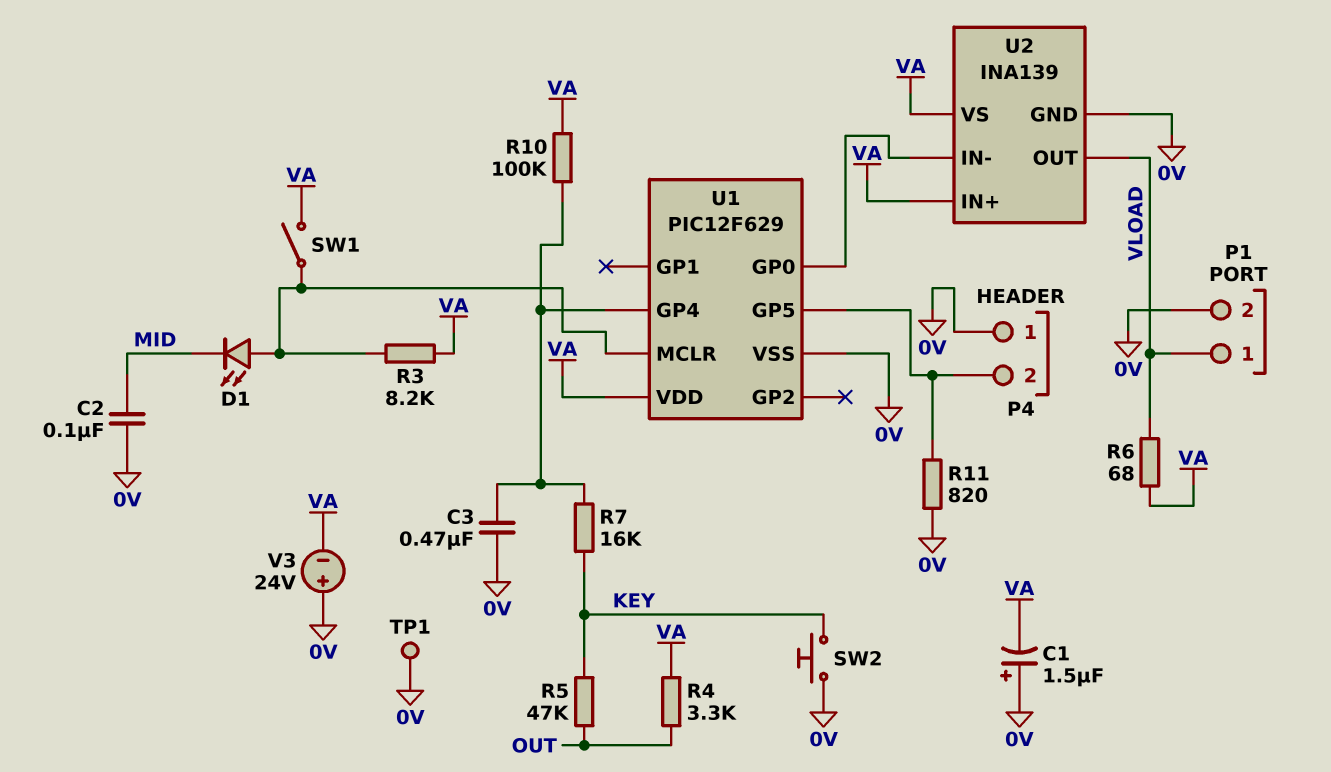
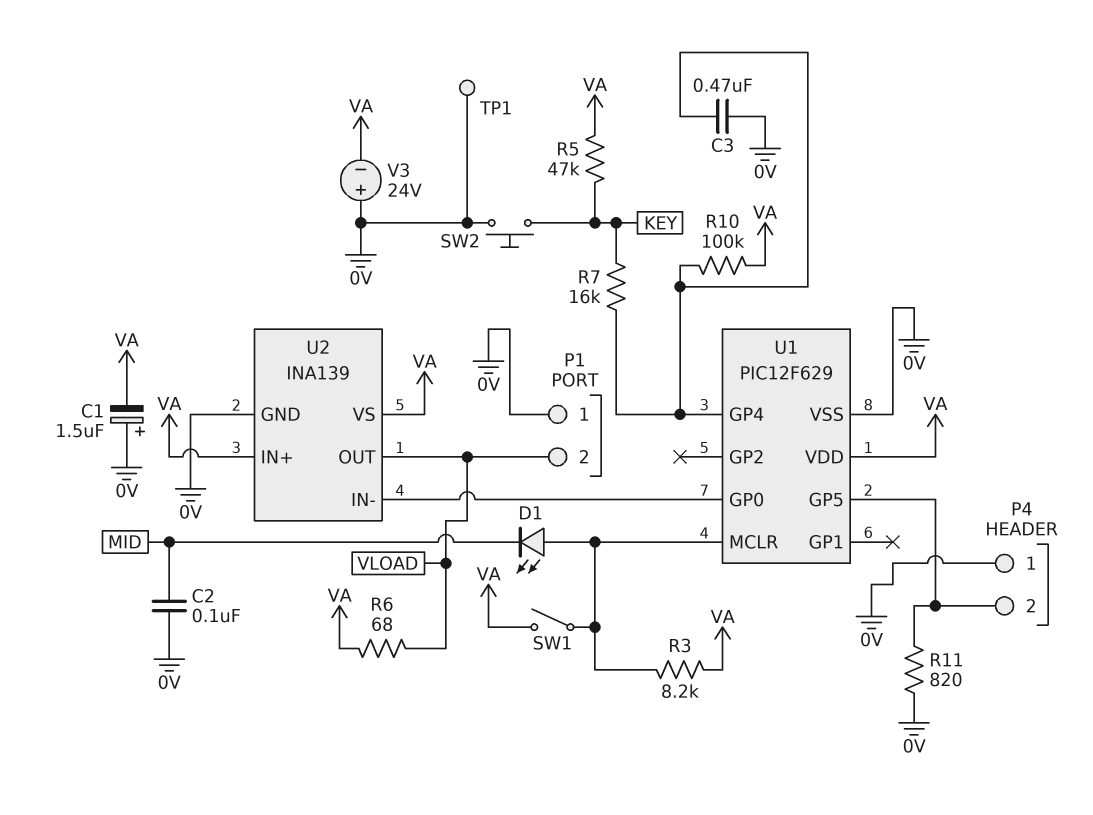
P1 pin 1: VLOAD -> 0V
P1 pin 2: 0V -> VLOAD
R4: 3.3k (OUT, VA) -> none
R5: 47k (KEY, OUT) -> 47k (KEY, VA)

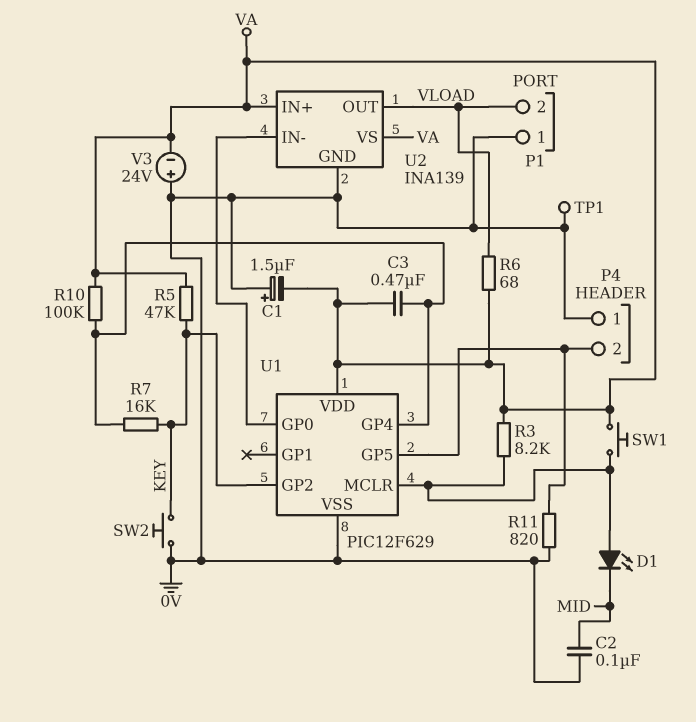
C3: 470nF (0V, U1/GP4) -> 470nF (U1/GP4, VA)
SW1: switch (U1/MCLR, VA) -> button (U1/MCLR, VA)
U1 pin GP2: none -> KEY

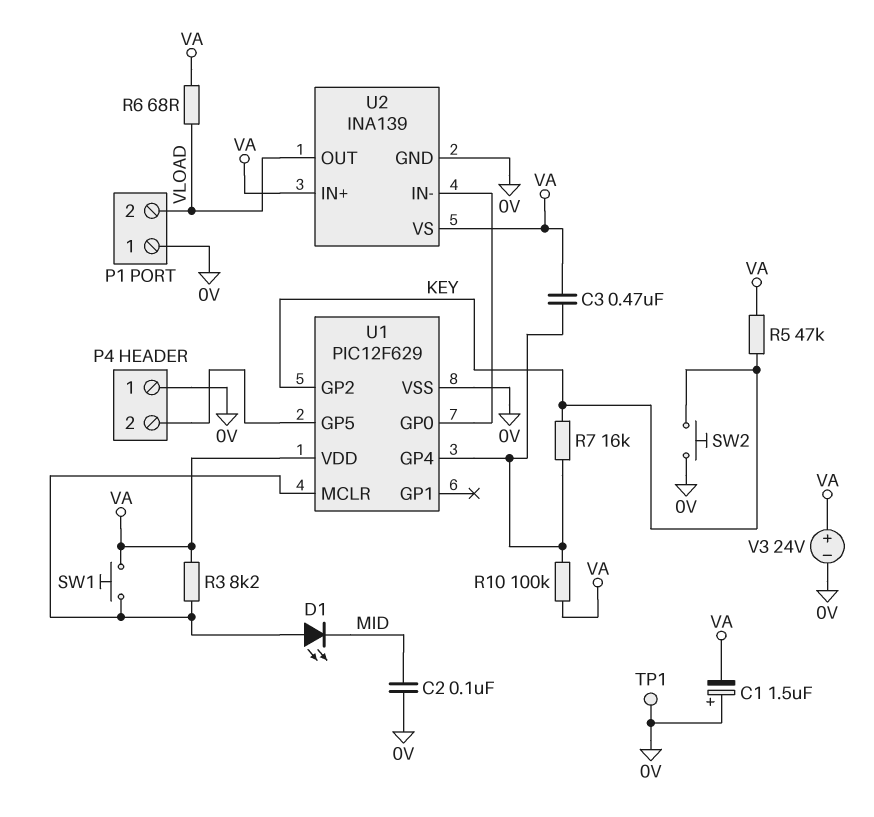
R11: 820 (0V, P4/2) -> none
V3: 24V (plus 0V, minus VA) -> 24V (plus VA, minus 0V)

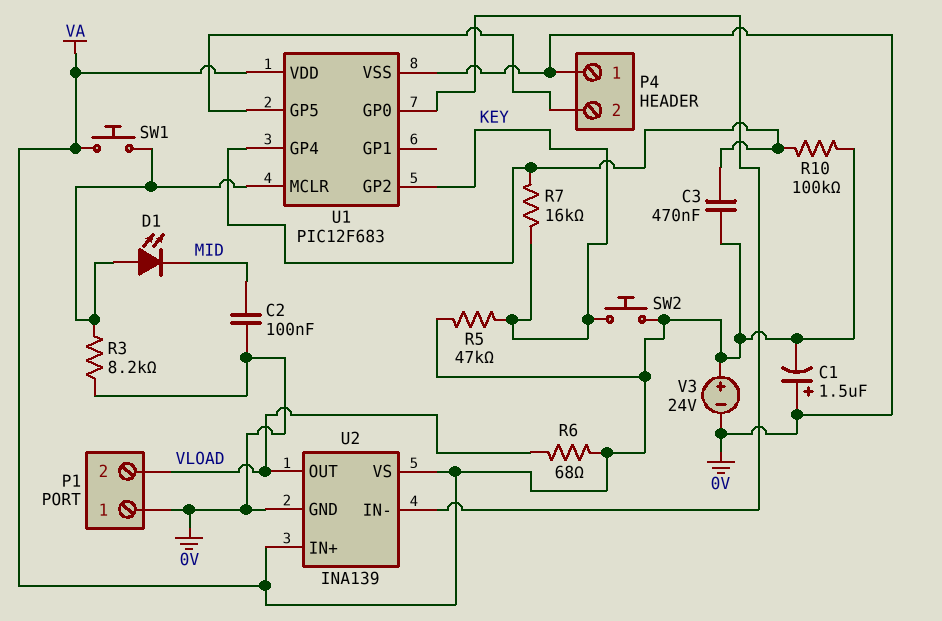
R3: 8.2k (U1/MCLR, VA) -> 8.2k (0V, U1/MCLR)
SW2: button (0V, KEY) -> button (KEY, VA)
TP1: test point (0V) -> none
U1: PIC12F629 -> PIC12F683

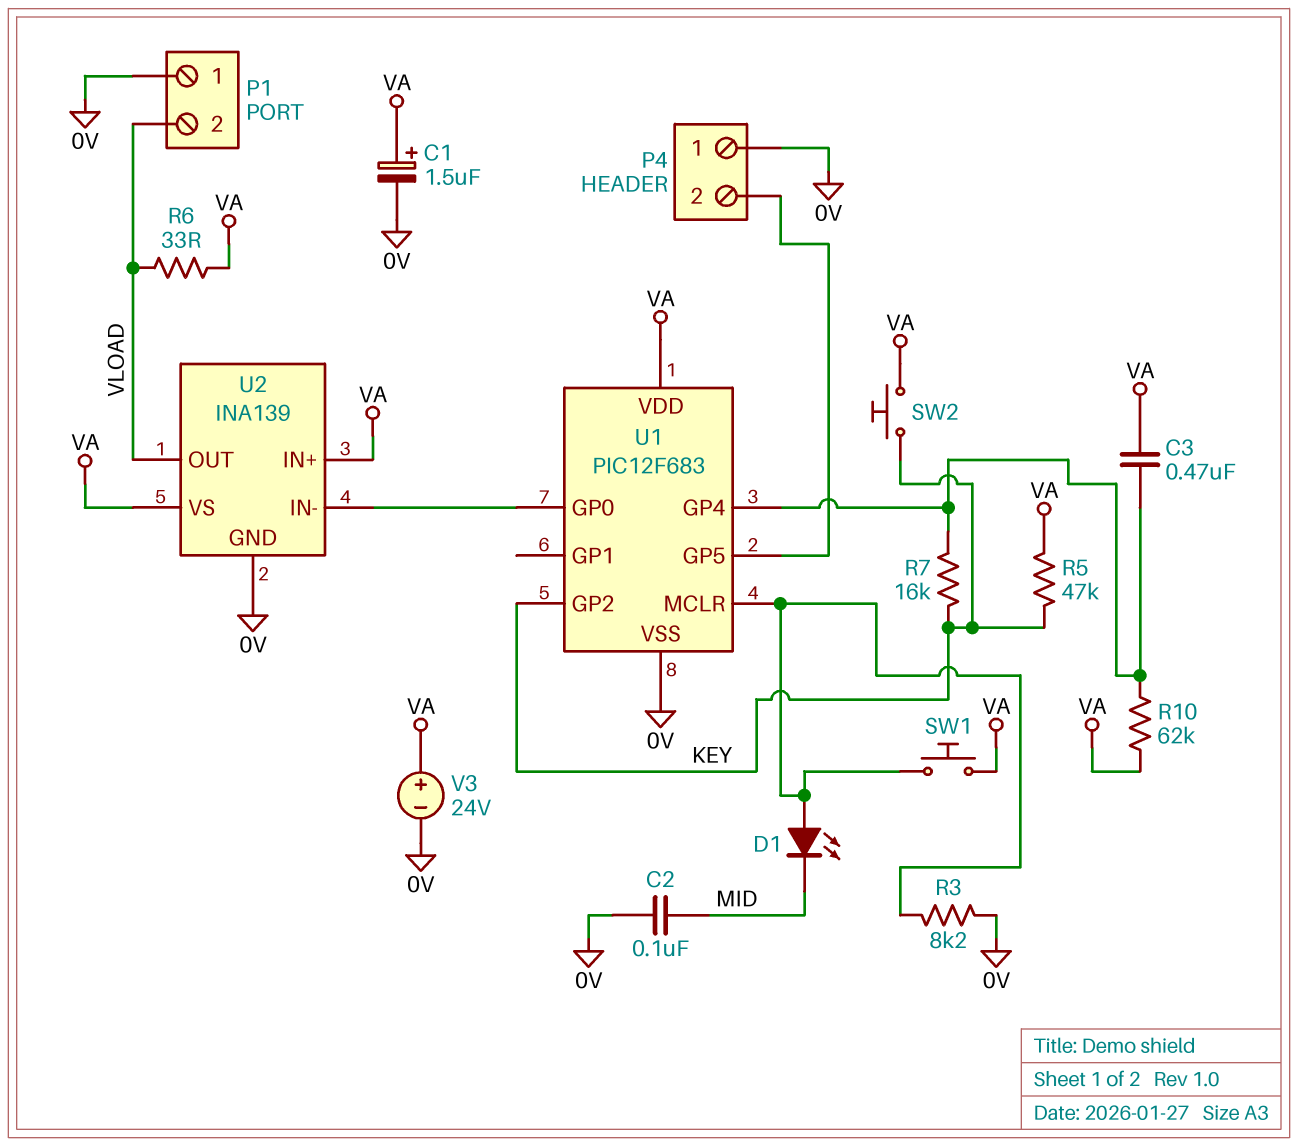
C1: 1.5uF (plus 0V, minus VA) -> 1.5uF (plus VA, minus 0V)
R6: 68 (VA, VLOAD) -> 33 (VA, VLOAD)
R10: 100k (U1/GP4, VA) -> 62k (U1/GP4, VA)

